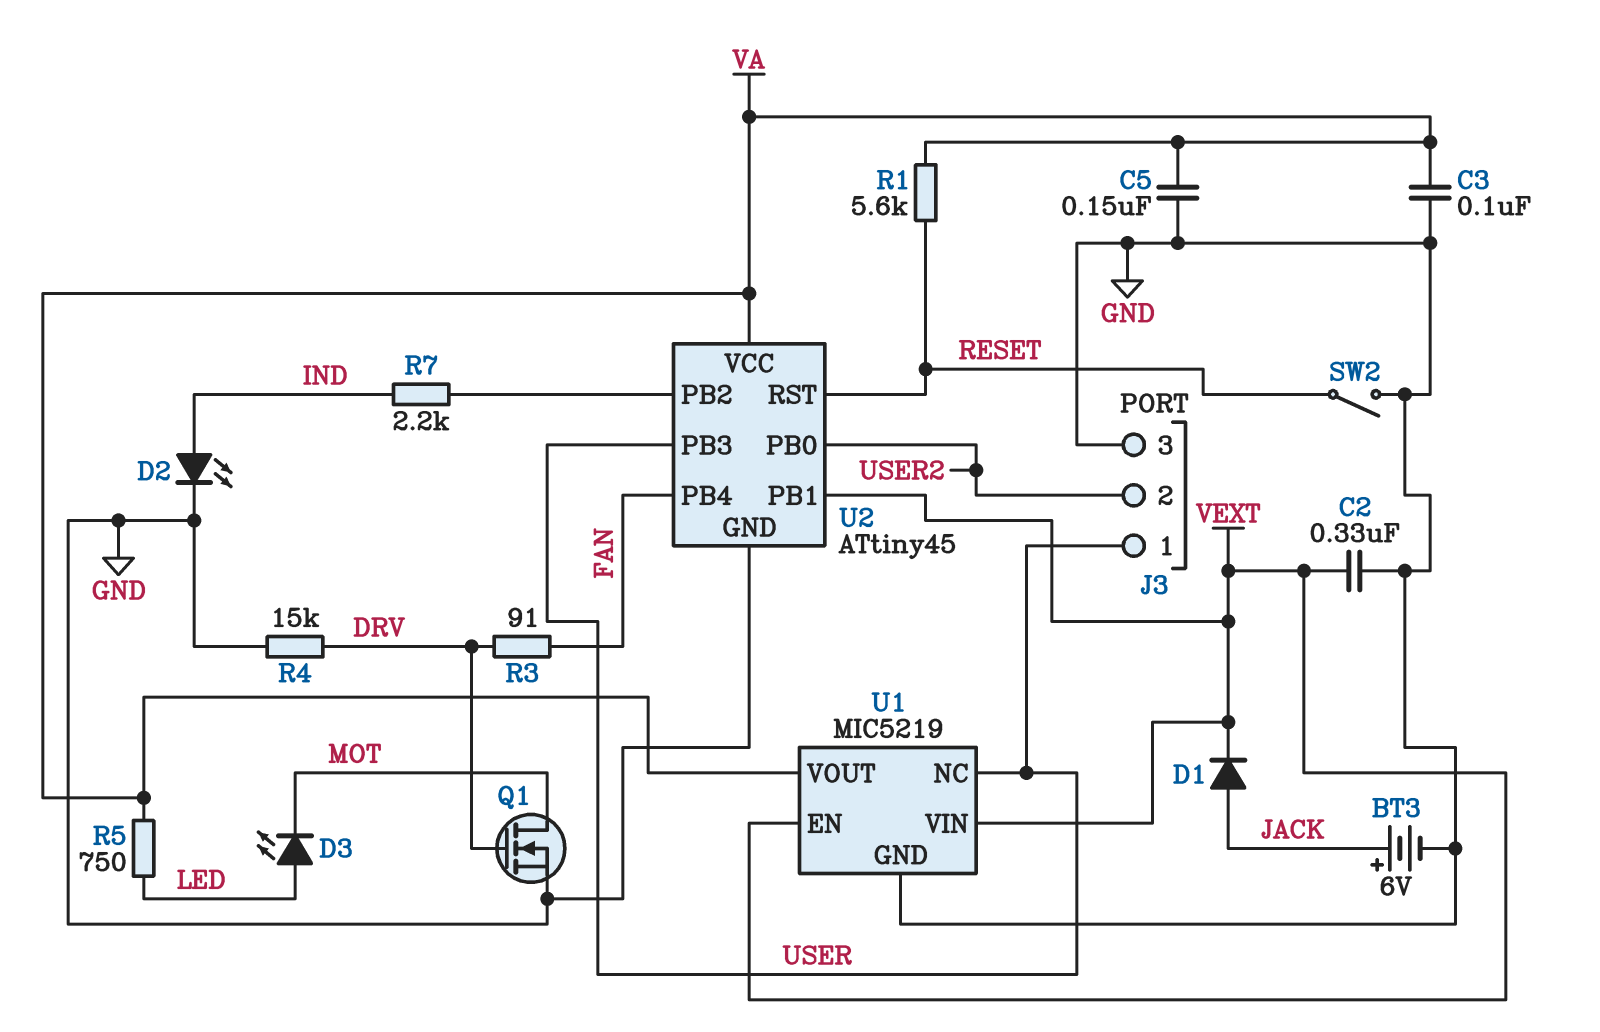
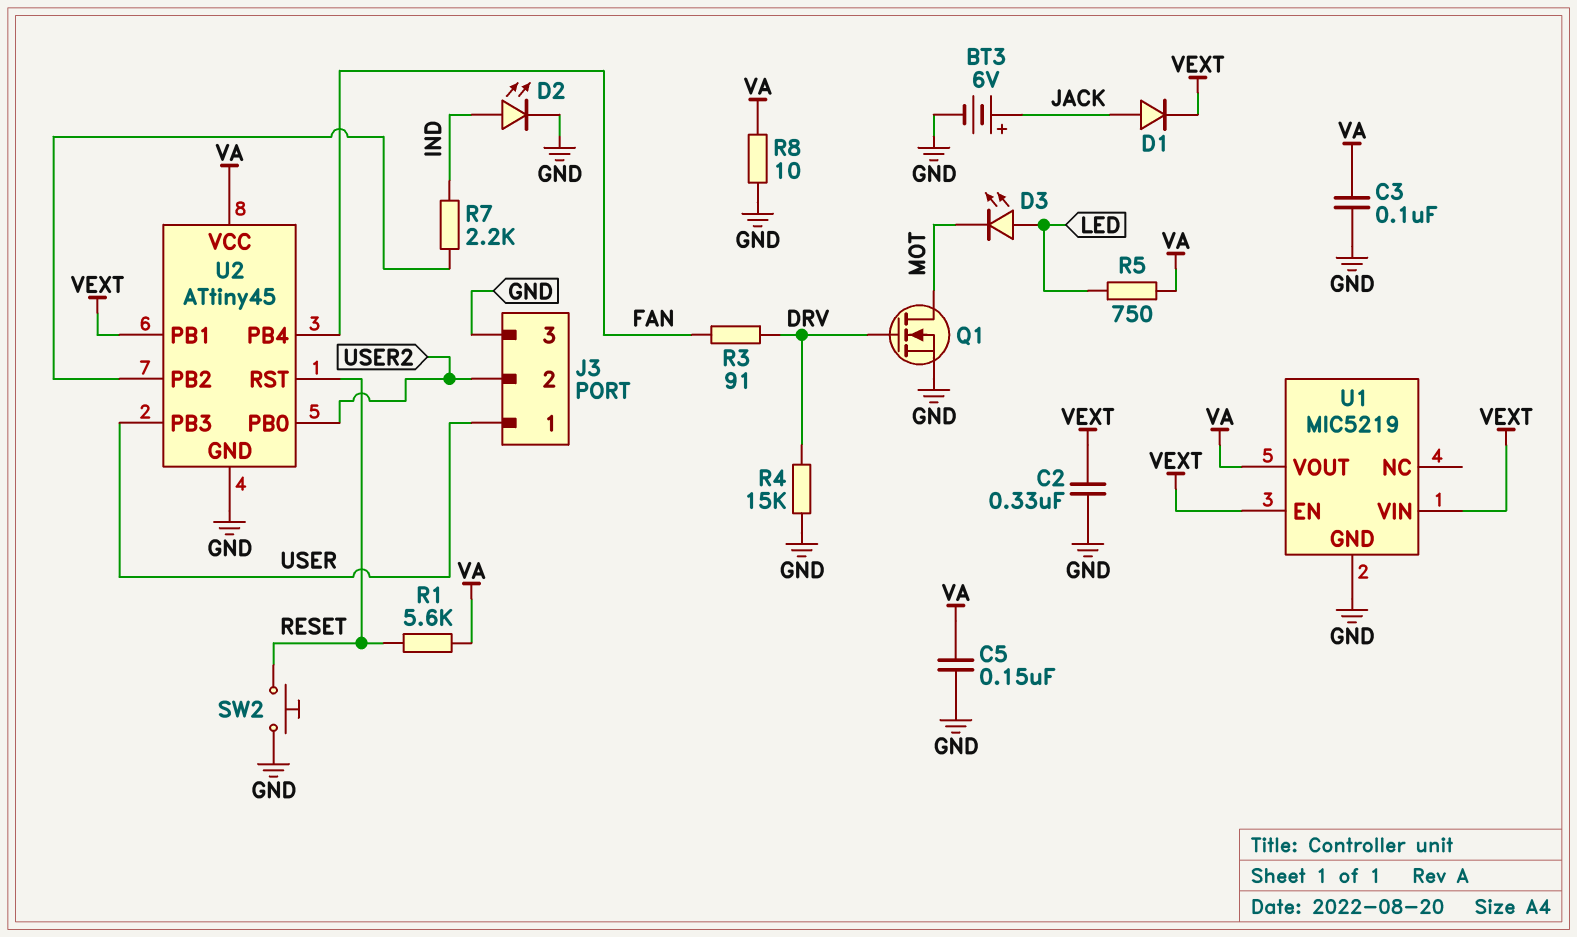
R8: none -> 10 (GND, VA)
SW2: switch (GND, RESET) -> button (GND, RESET)
U1 pin NC: USER -> none

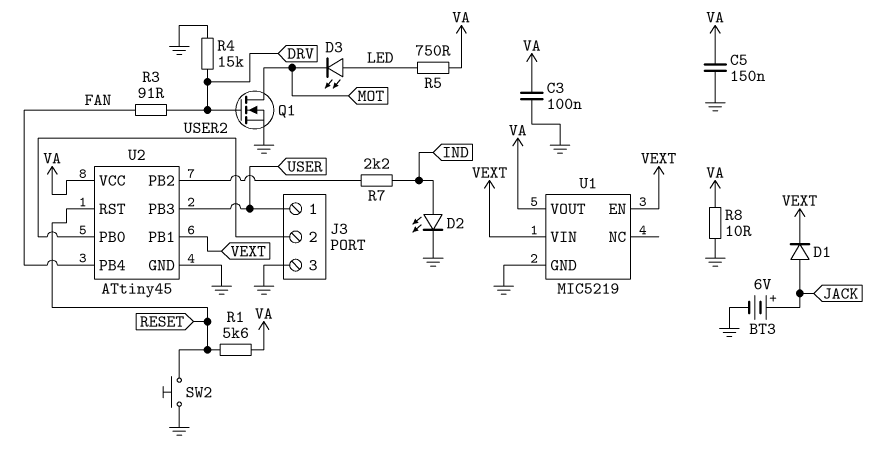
C2: 330nF (GND, VEXT) -> none

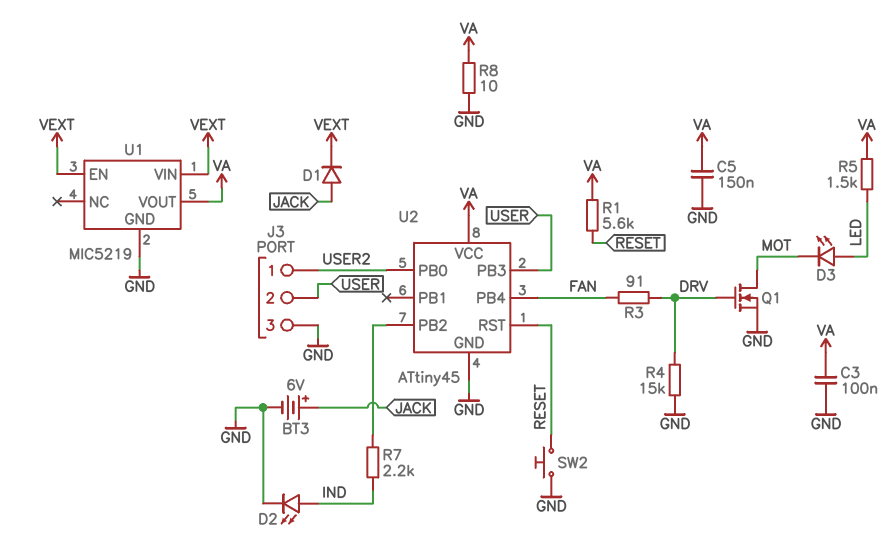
J3 pin 1: USER -> USER2
J3 pin 2: USER2 -> USER
R5: 750 (LED, VA) -> 1.5k (LED, VA)
U2 pin PB1: VEXT -> none

